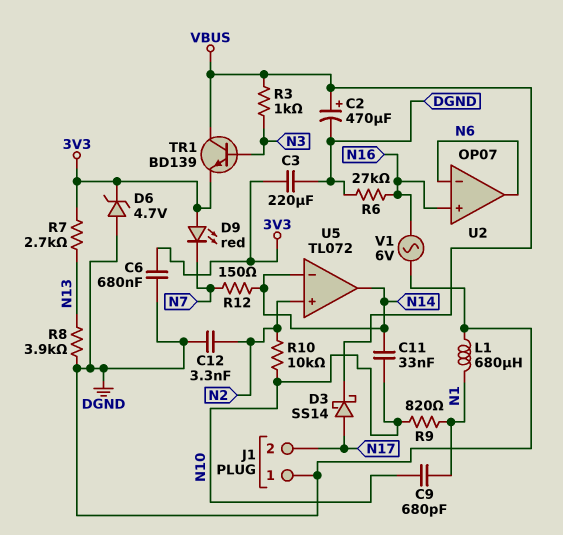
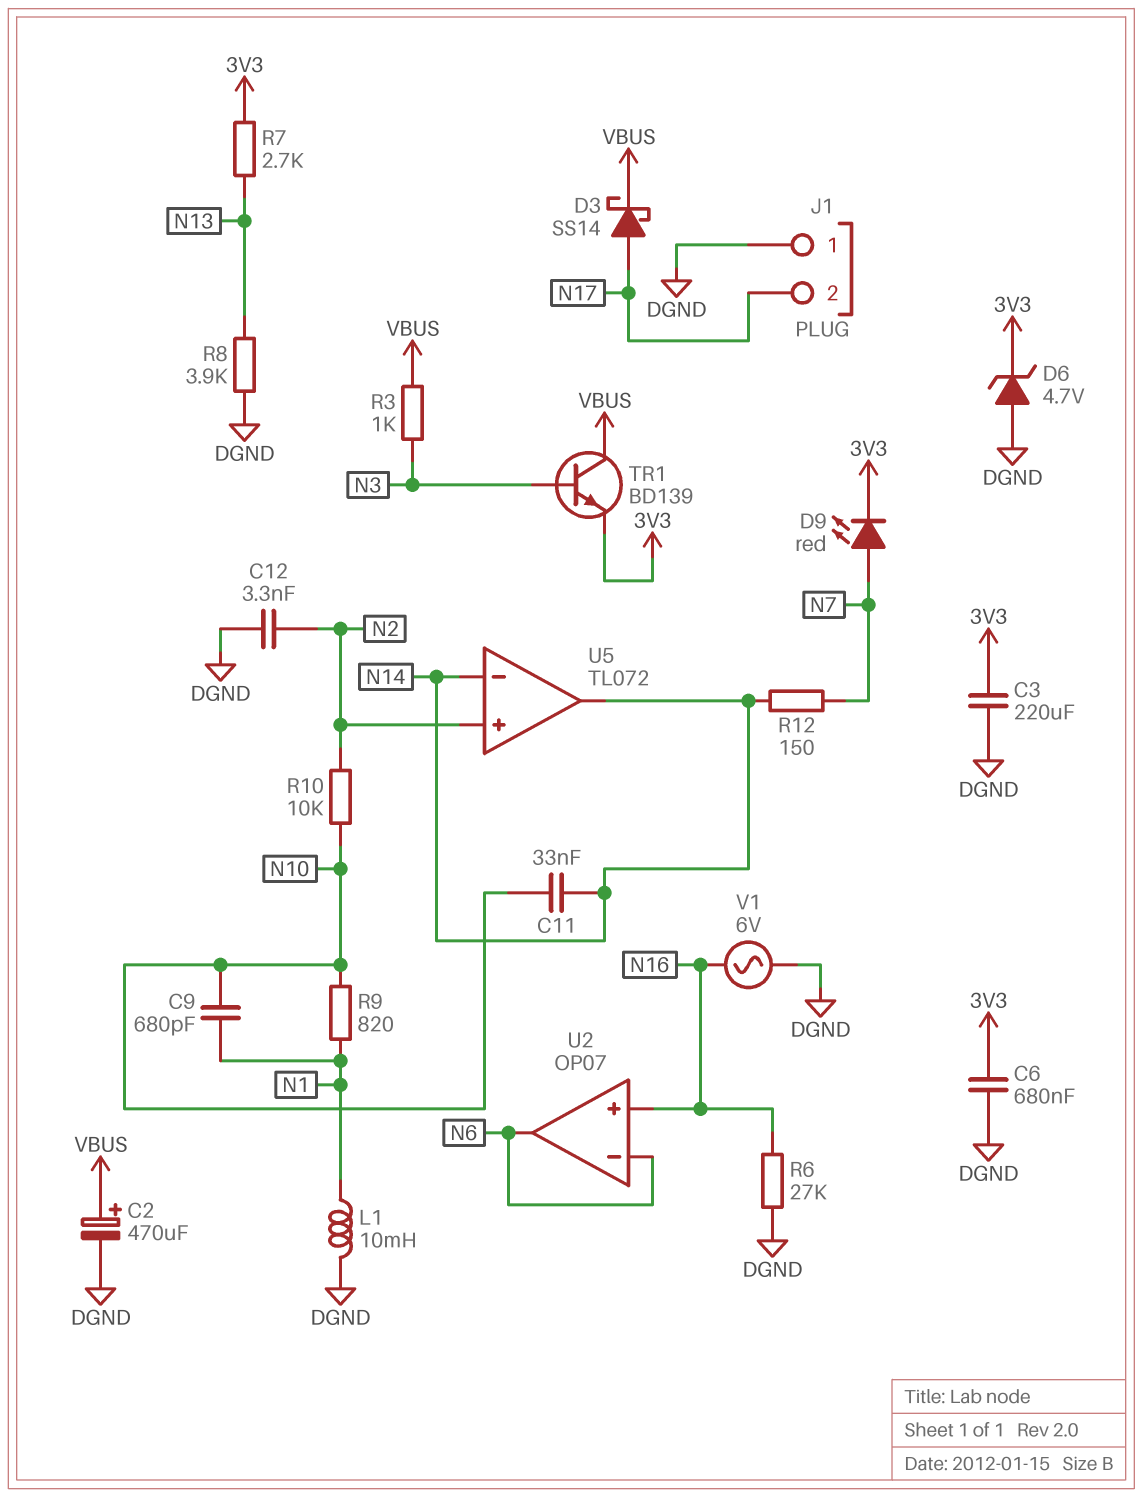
D9: LED red (A 3V3, K N7) -> LED red (A N7, K 3V3)
L1: 680uH (DGND, N1) -> 10mH (DGND, N1)

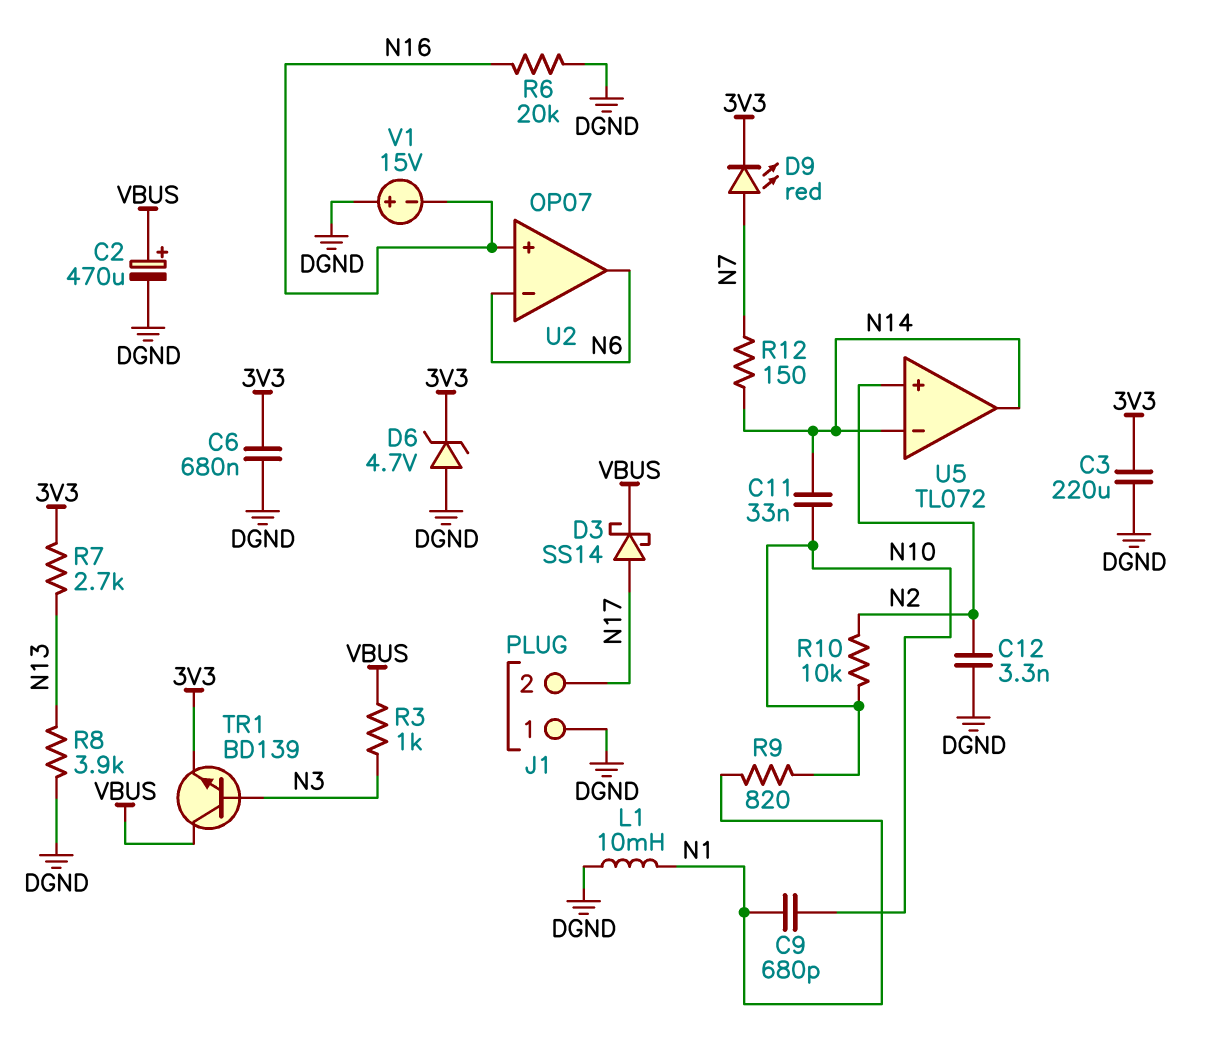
R6: 27k (DGND, N16) -> 20k (DGND, N16)
V1: AC 6V (DGND, N16) -> 15V (plus DGND, minus N16)

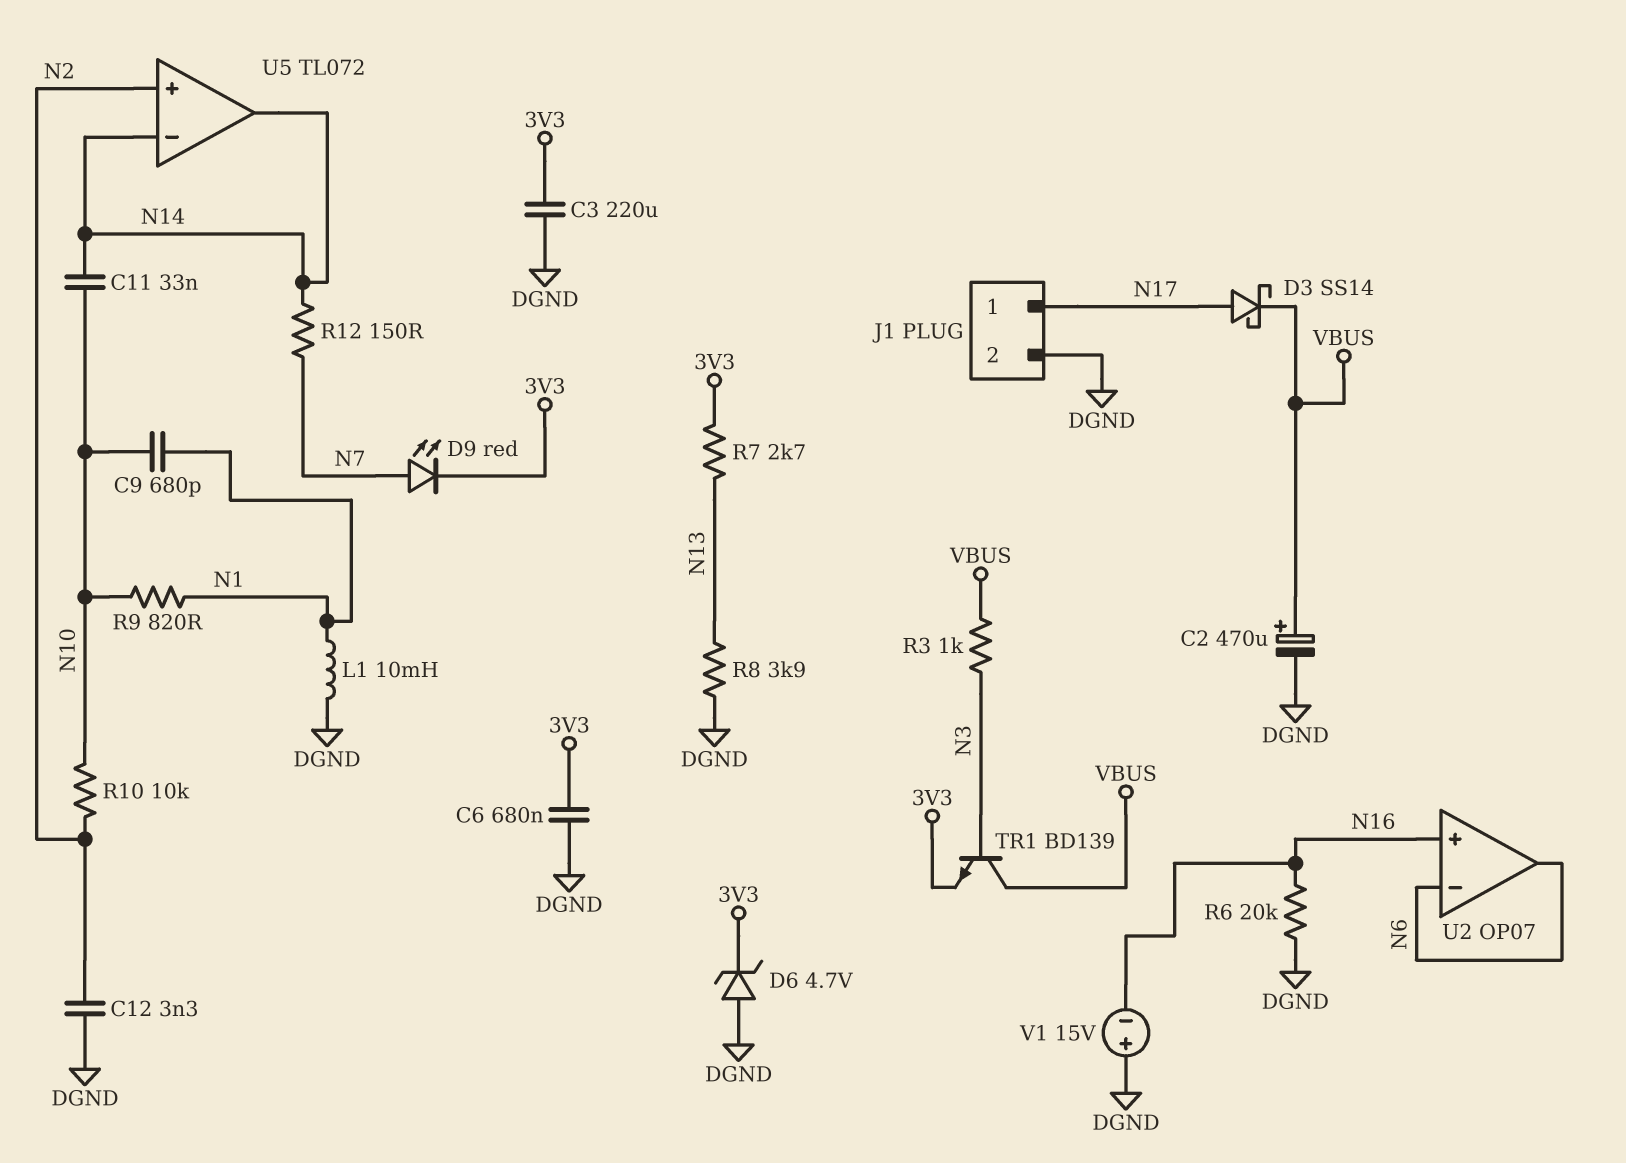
J1 pin 1: DGND -> N17
J1 pin 2: N17 -> DGND

